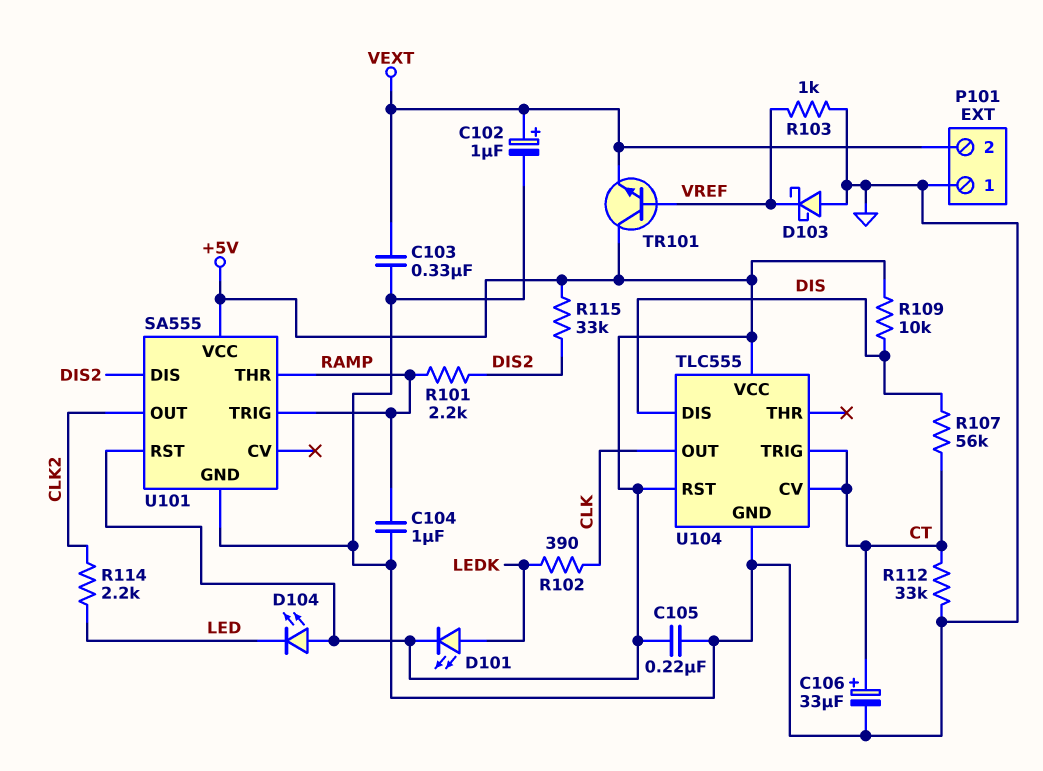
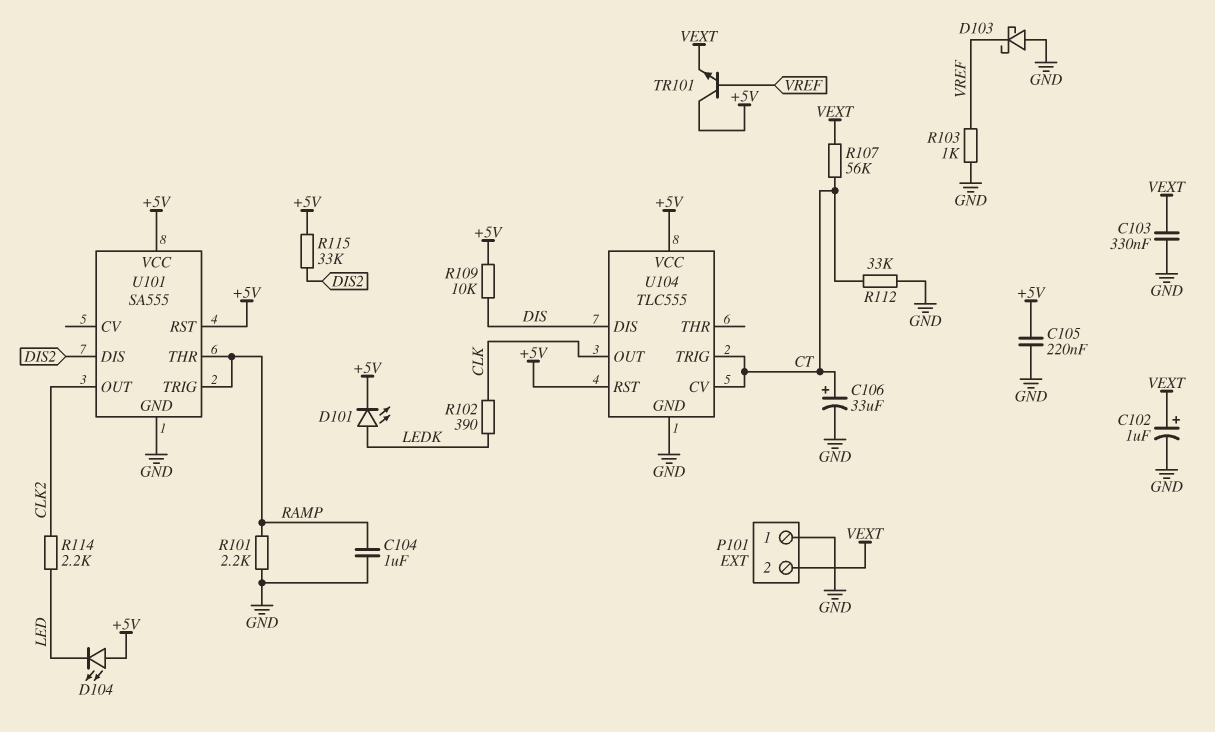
R101: 2.2k (DIS2, RAMP) -> 2.2k (GND, RAMP)
R107: 56k (CT, DIS) -> 56k (CT, VEXT)

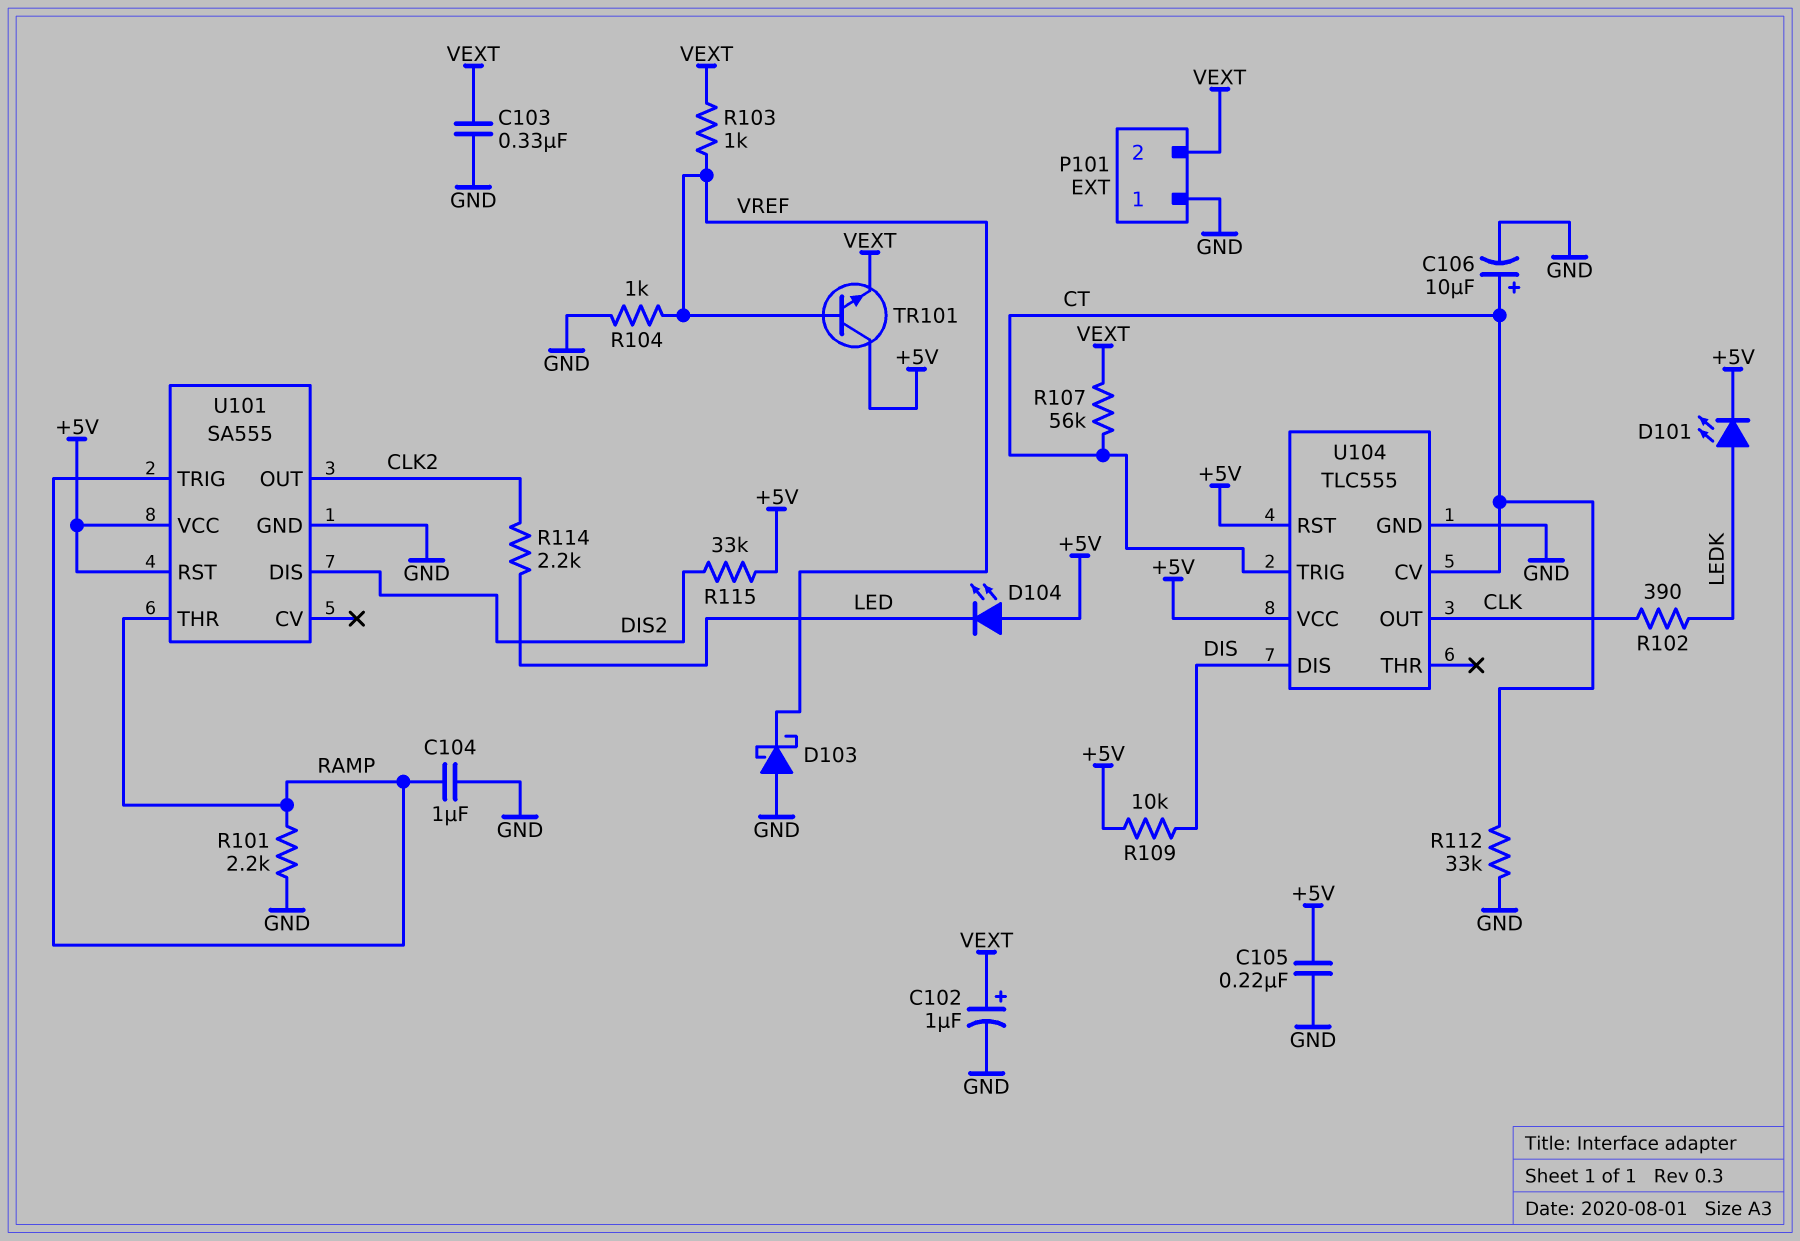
C106: 33uF (plus CT, minus GND) -> 10uF (plus CT, minus GND)
R103: 1k (GND, VREF) -> 1k (VEXT, VREF)
R104: none -> 1k (GND, VREF)

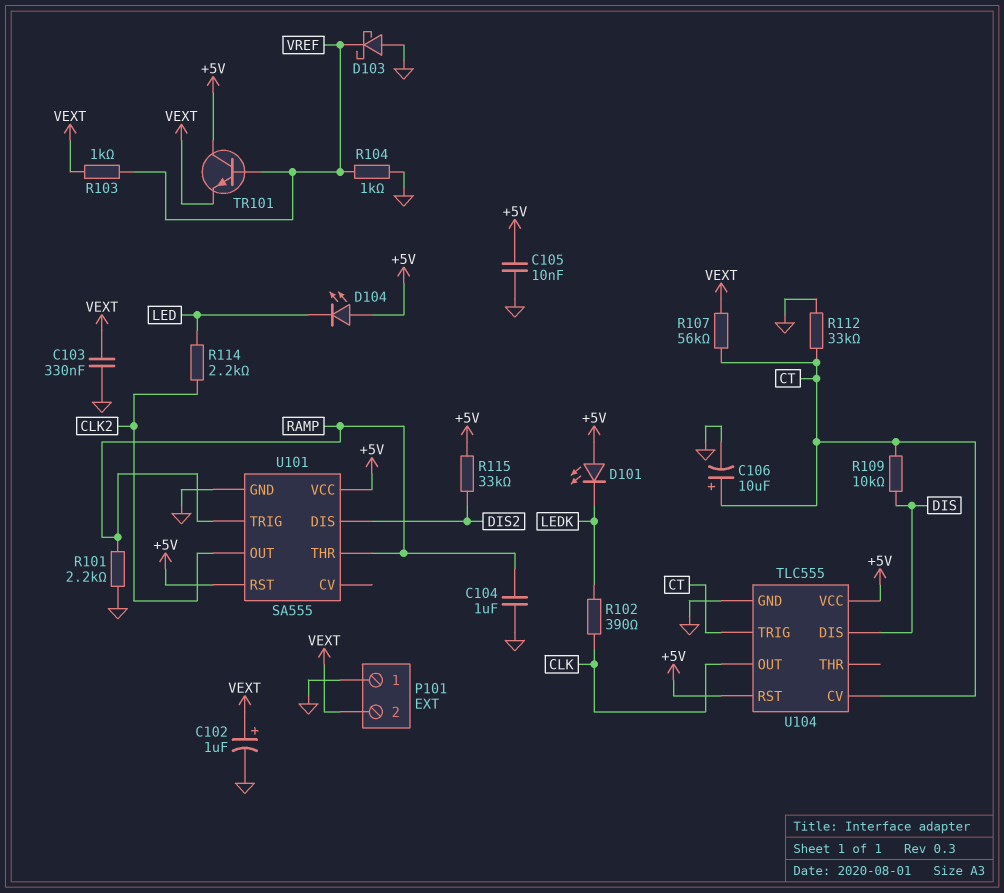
C105: 220nF (+5V, GND) -> 10nF (+5V, GND)
D101: LED (A LEDK, K +5V) -> LED (A +5V, K LEDK)
R109: 10k (+5V, DIS) -> 10k (CT, DIS)

